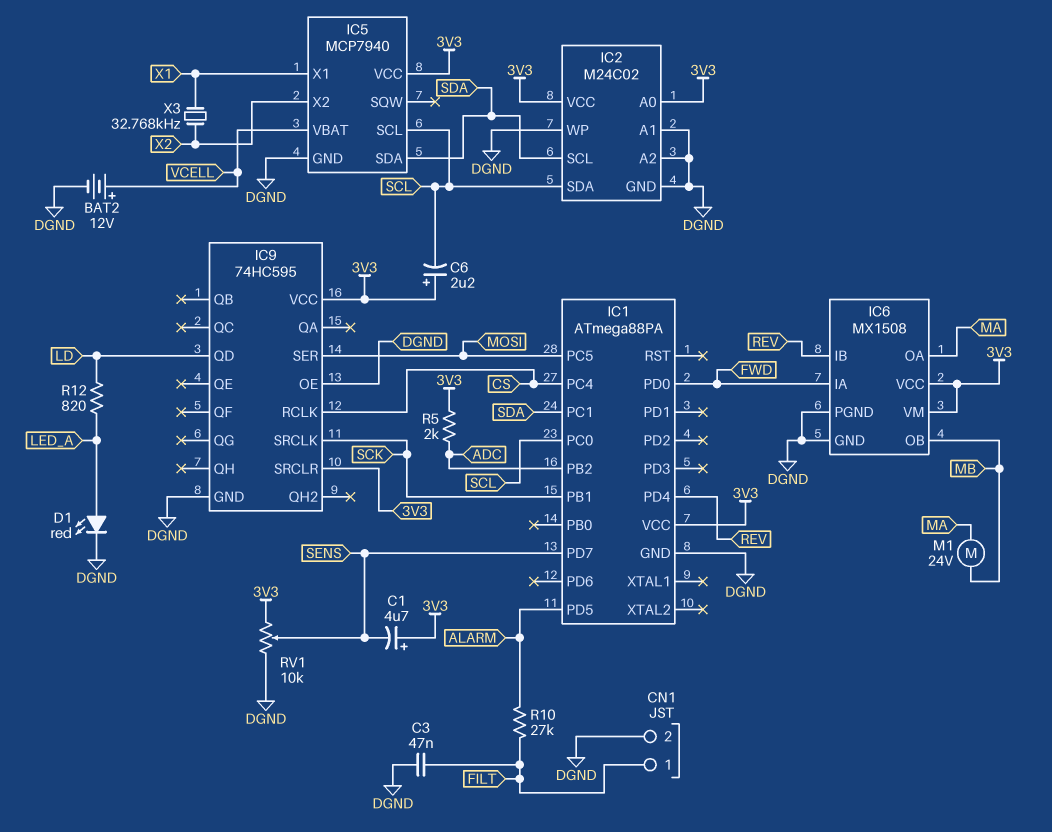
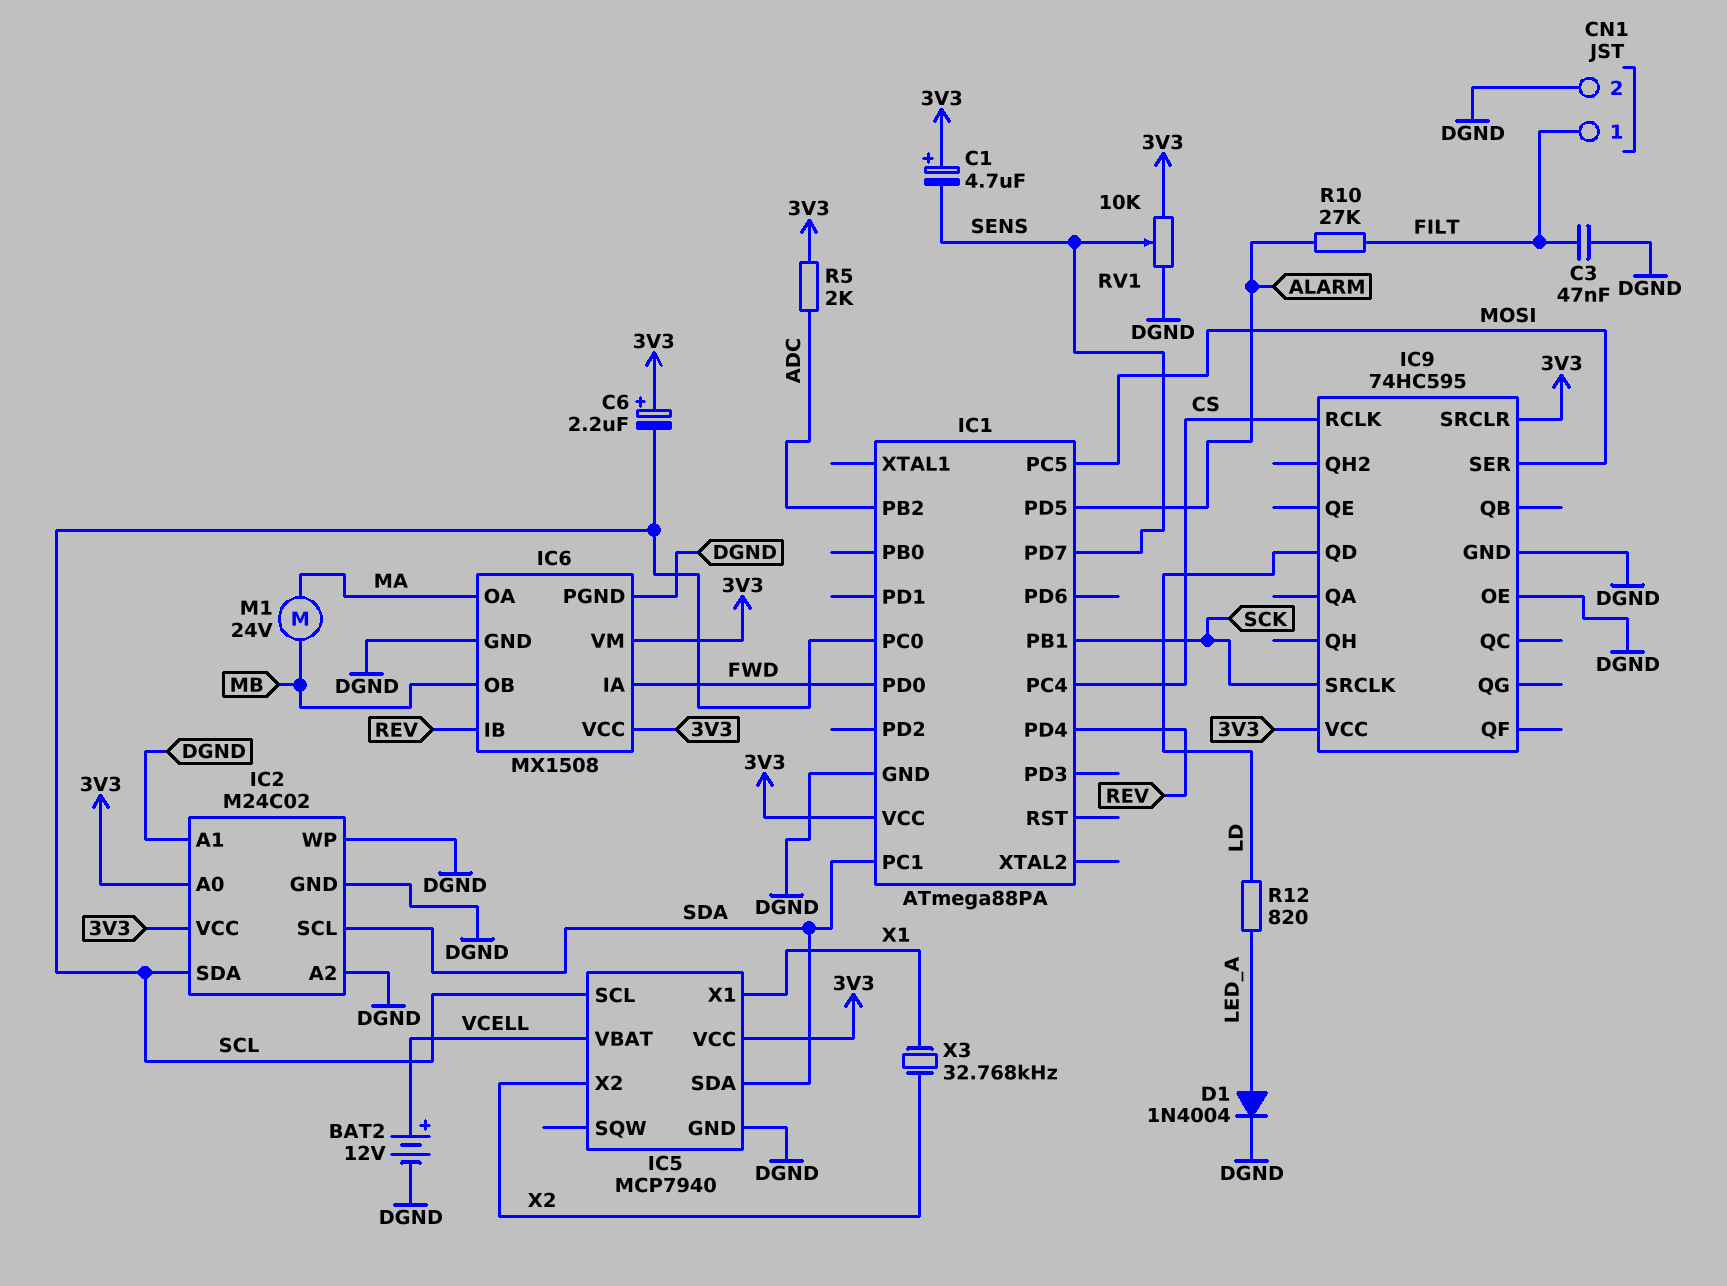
D1: LED red (A LED_A, K DGND) -> diode 1N4004 (A LED_A, K DGND)

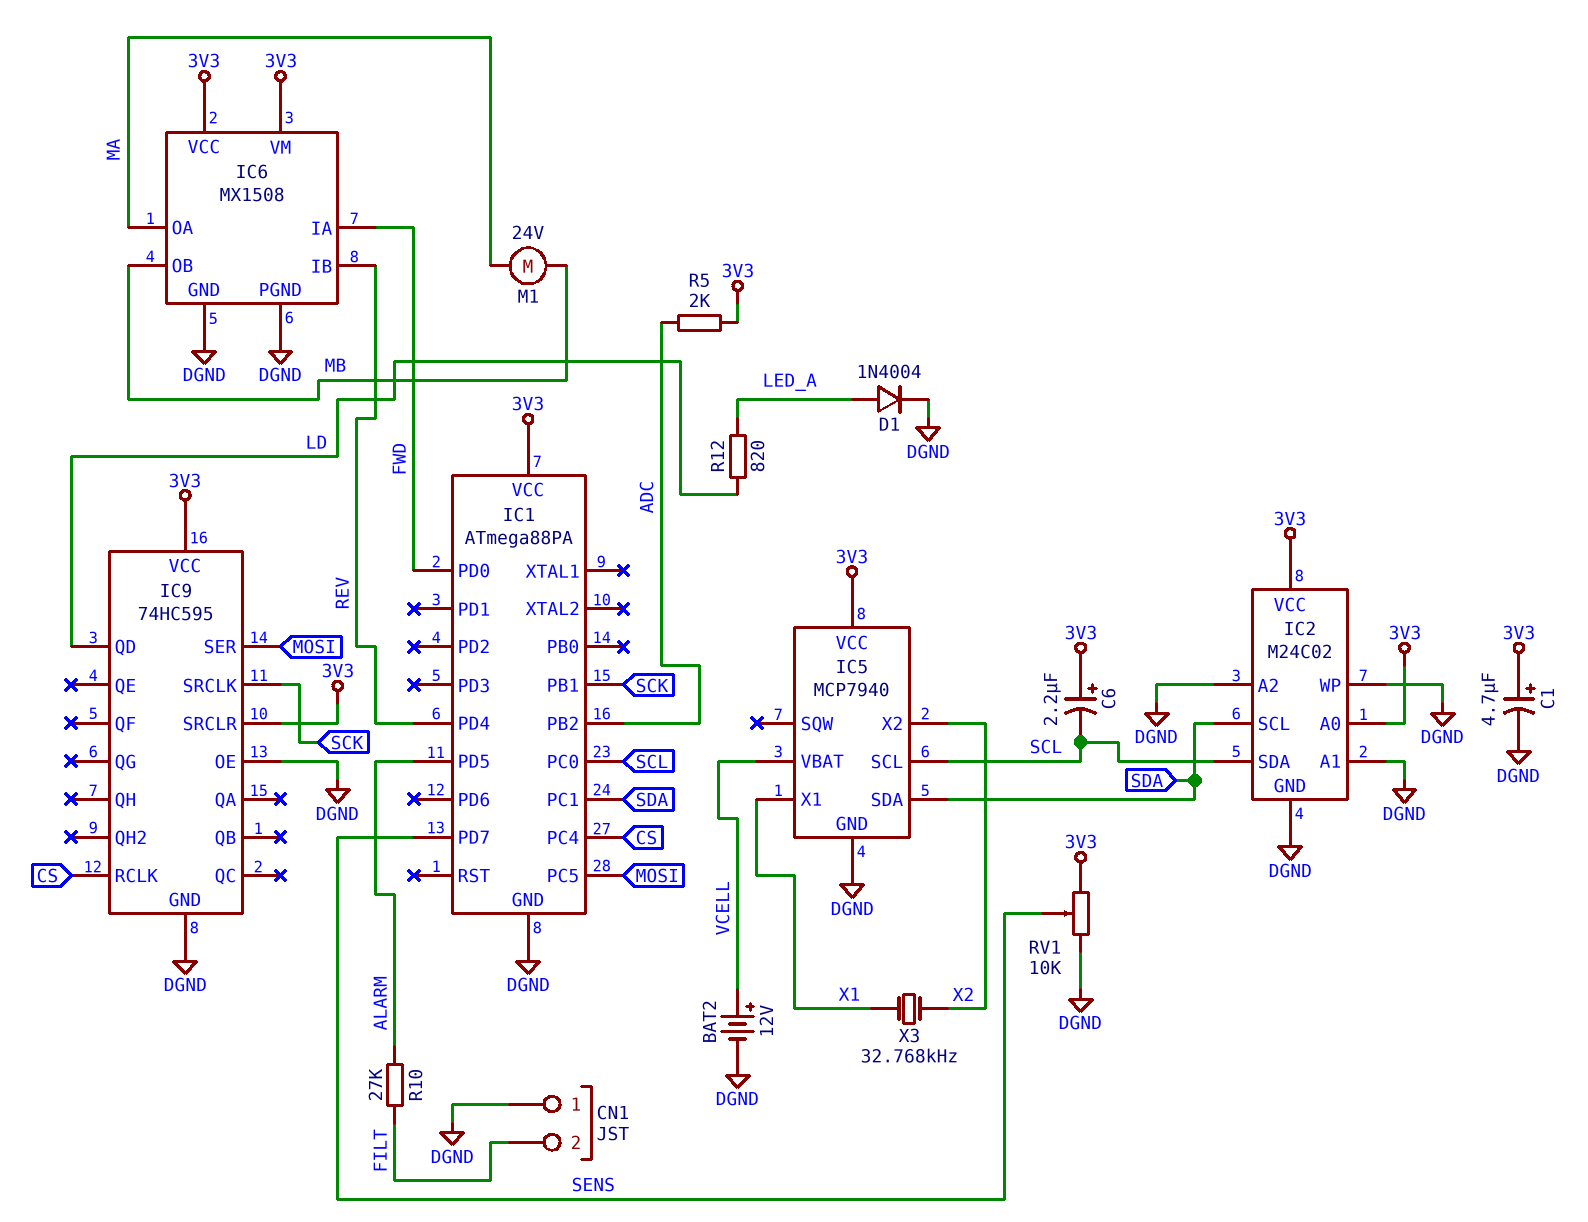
C1: 4.7uF (plus 3V3, minus SENS) -> 4.7uF (plus 3V3, minus DGND)
C3: 47nF (DGND, FILT) -> none
CN1 pin 1: FILT -> DGND
CN1 pin 2: DGND -> FILT

